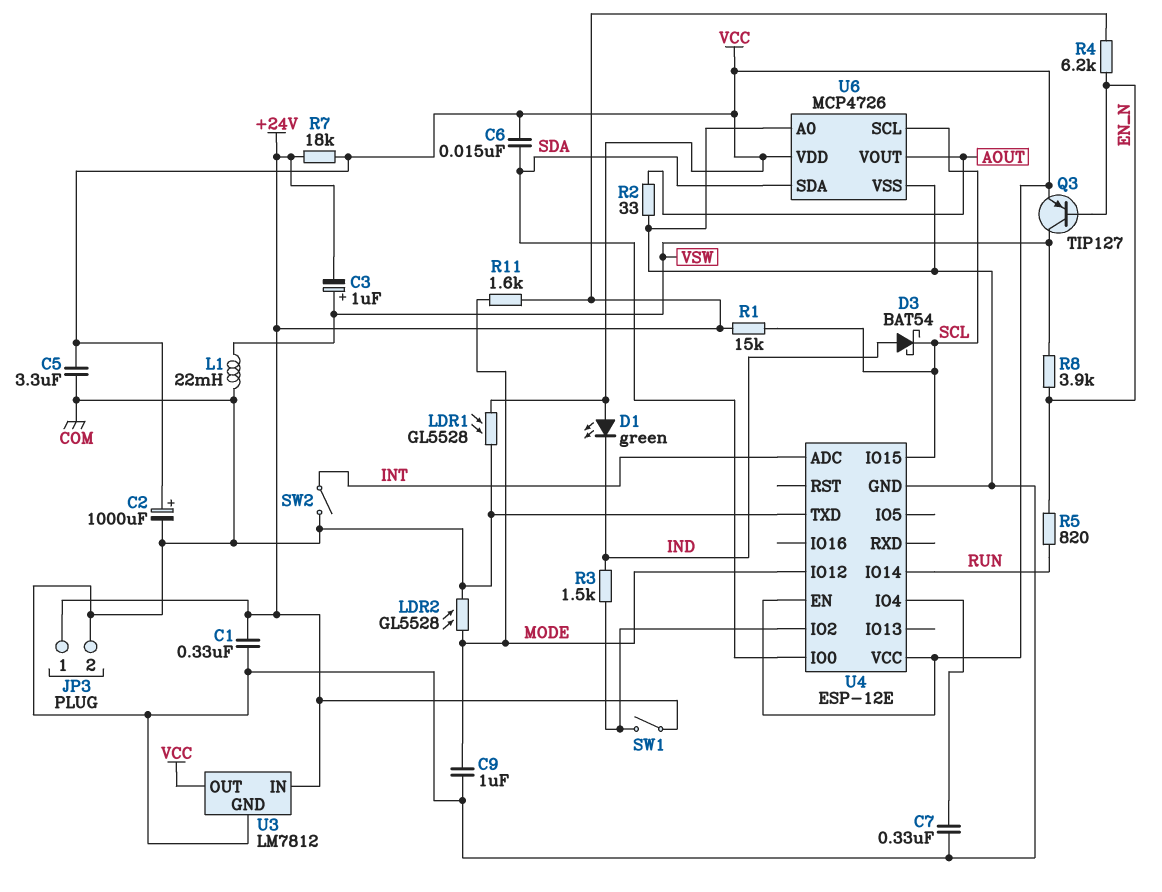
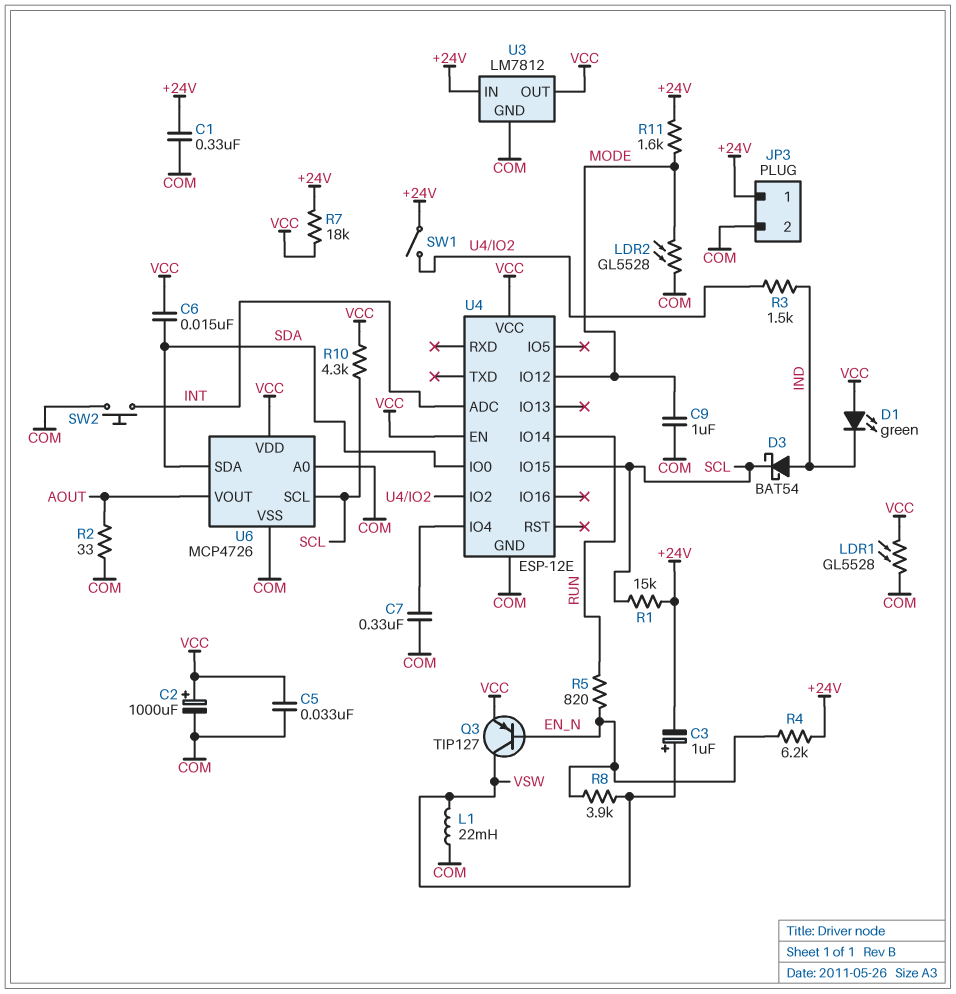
C5: 3.3uF (COM, VCC) -> 33nF (COM, VCC)
R10: none -> 4.3k (SCL, VCC)
SW2: switch (COM, INT) -> button (COM, INT)
U4 pin TXD: COM -> none

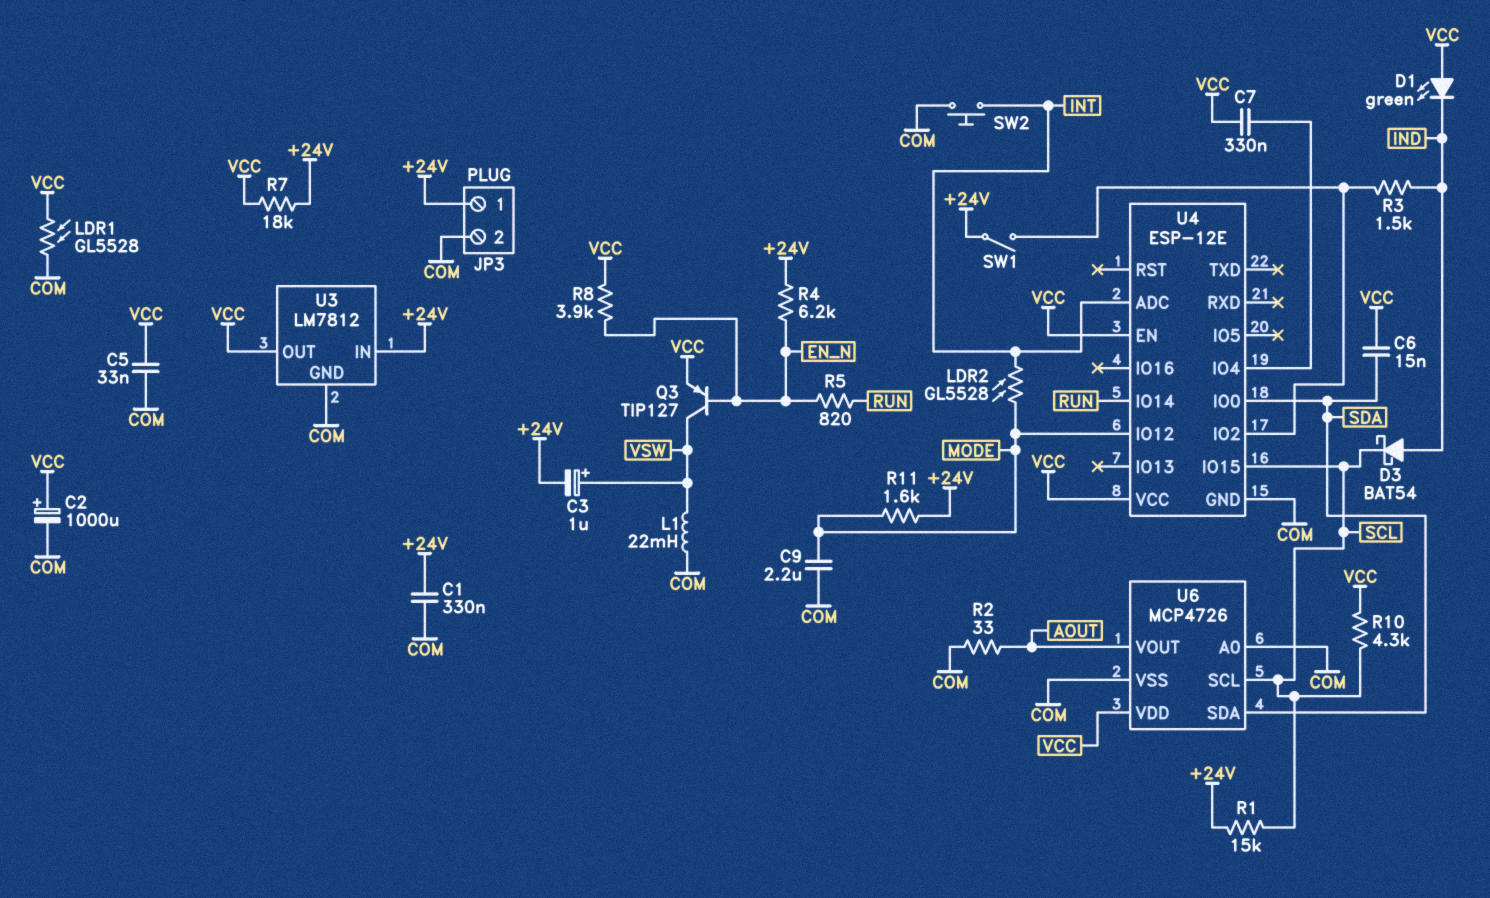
C7: 330nF (COM, U4/IO4) -> 330nF (U4/IO4, VCC)
C9: 1uF (COM, MODE) -> 2.2uF (COM, MODE)
LDR2: GL5528 (COM, MODE) -> GL5528 (INT, MODE)
R8: 3.9k (EN_N, VSW) -> 3.9k (EN_N, VCC)

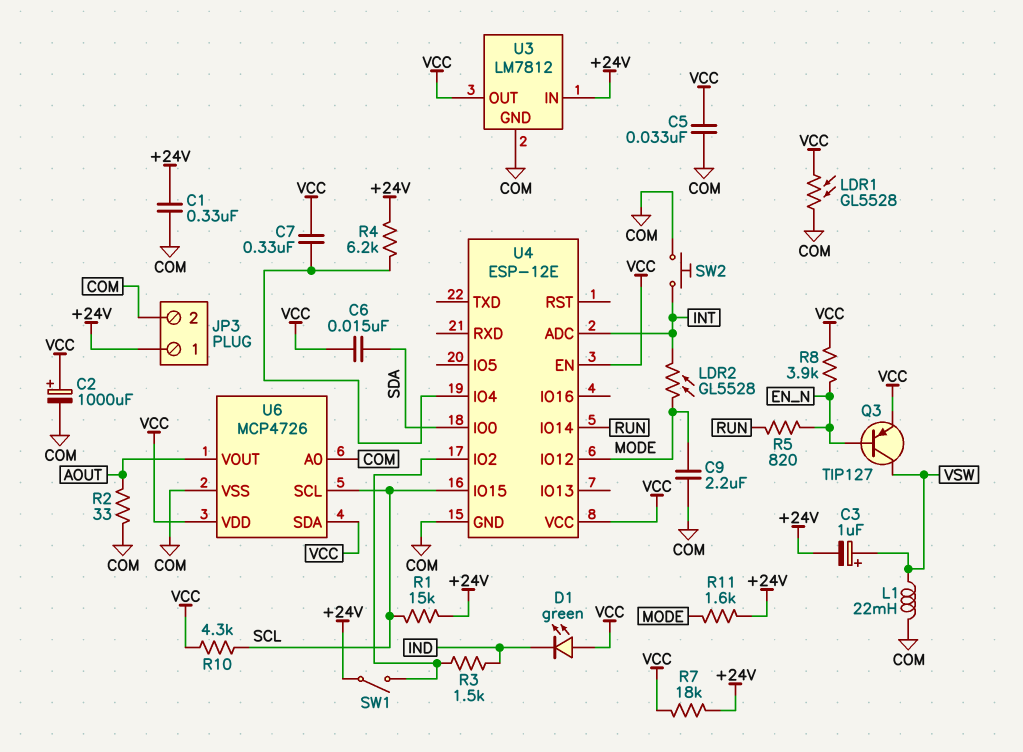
D3: schottky BAT54 (A IND, K SCL) -> none
R4: 6.2k (+24V, EN_N) -> 6.2k (+24V, U4/IO4)
U6 pin SDA: SDA -> VCC

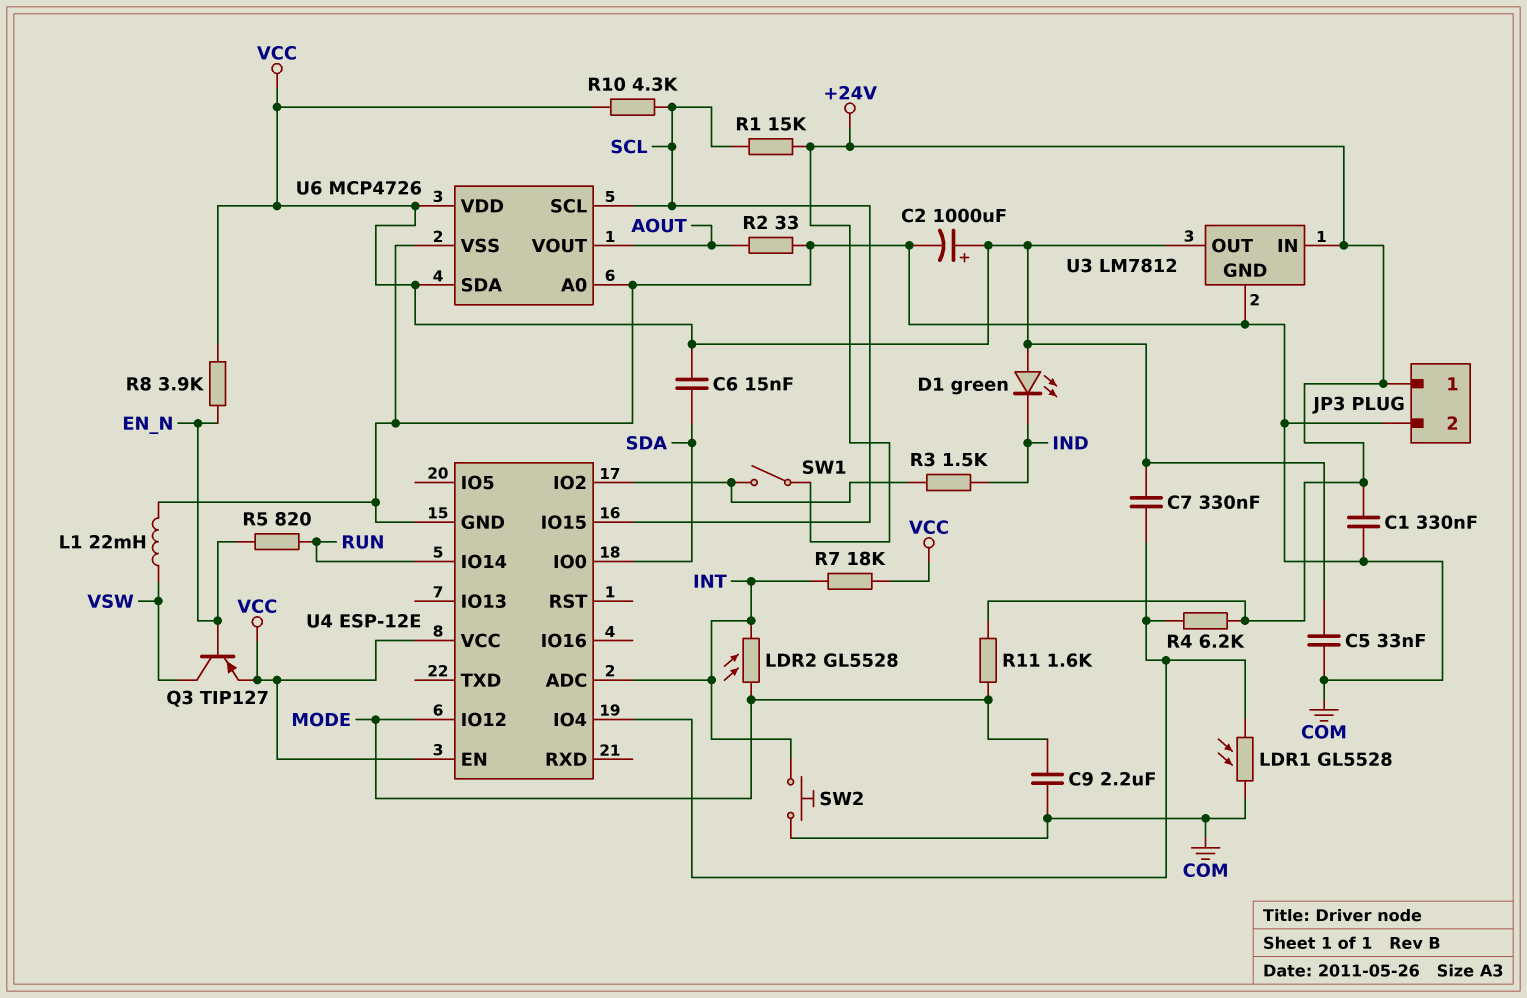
C3: 1uF (plus VSW, minus +24V) -> none
LDR1: GL5528 (COM, VCC) -> GL5528 (COM, U4/IO4)
R7: 18k (+24V, VCC) -> 18k (INT, VCC)

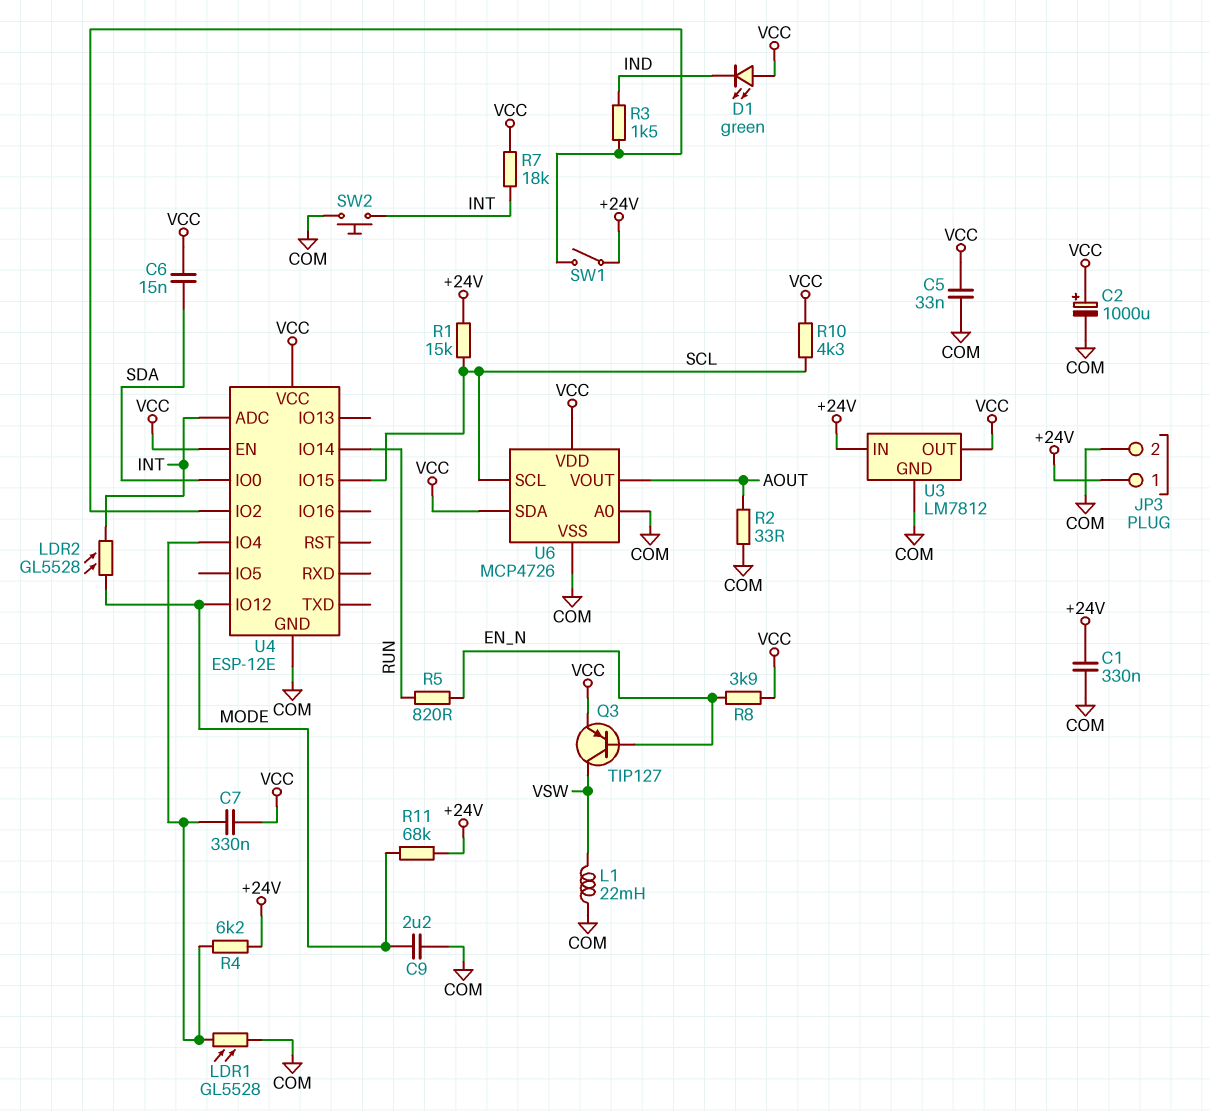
R11: 1.6k (+24V, MODE) -> 68k (+24V, MODE)

